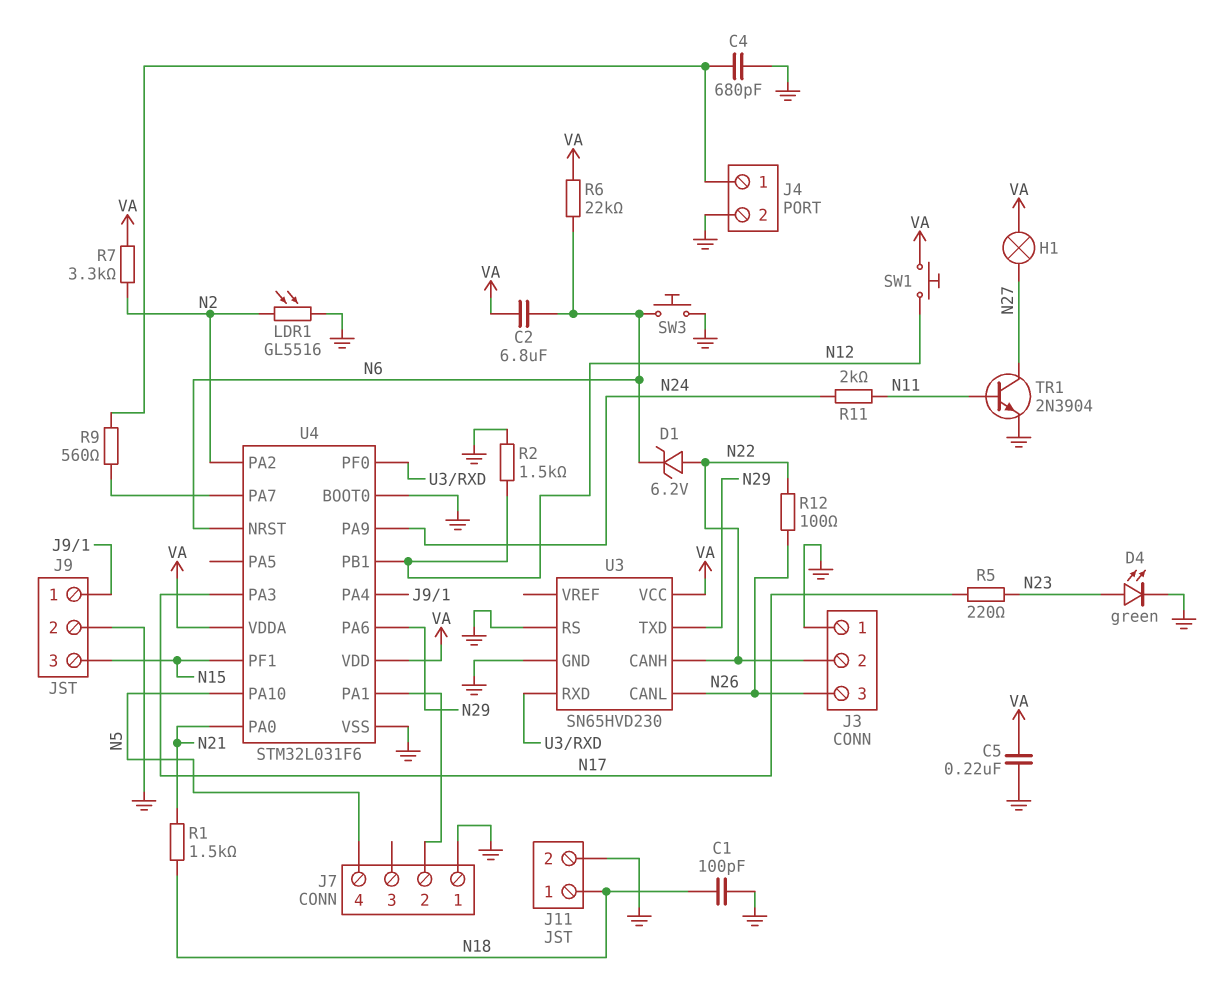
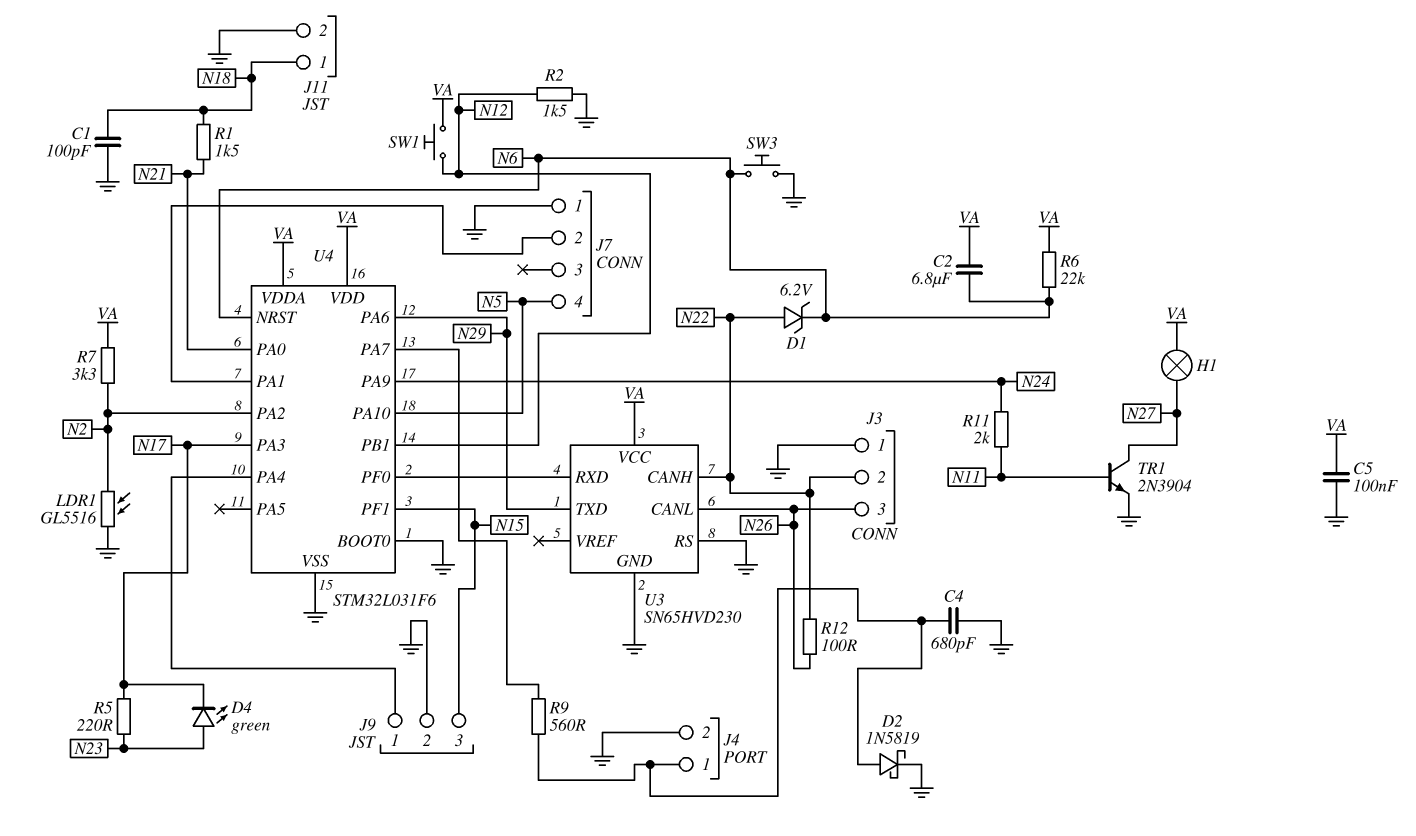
C5: 220nF (GND, VA) -> 100nF (GND, VA)
D2: none -> schottky 1N5819 (A J4/1, K GND)
D4: LED green (A N23, K GND) -> LED green (A N23, K N17)

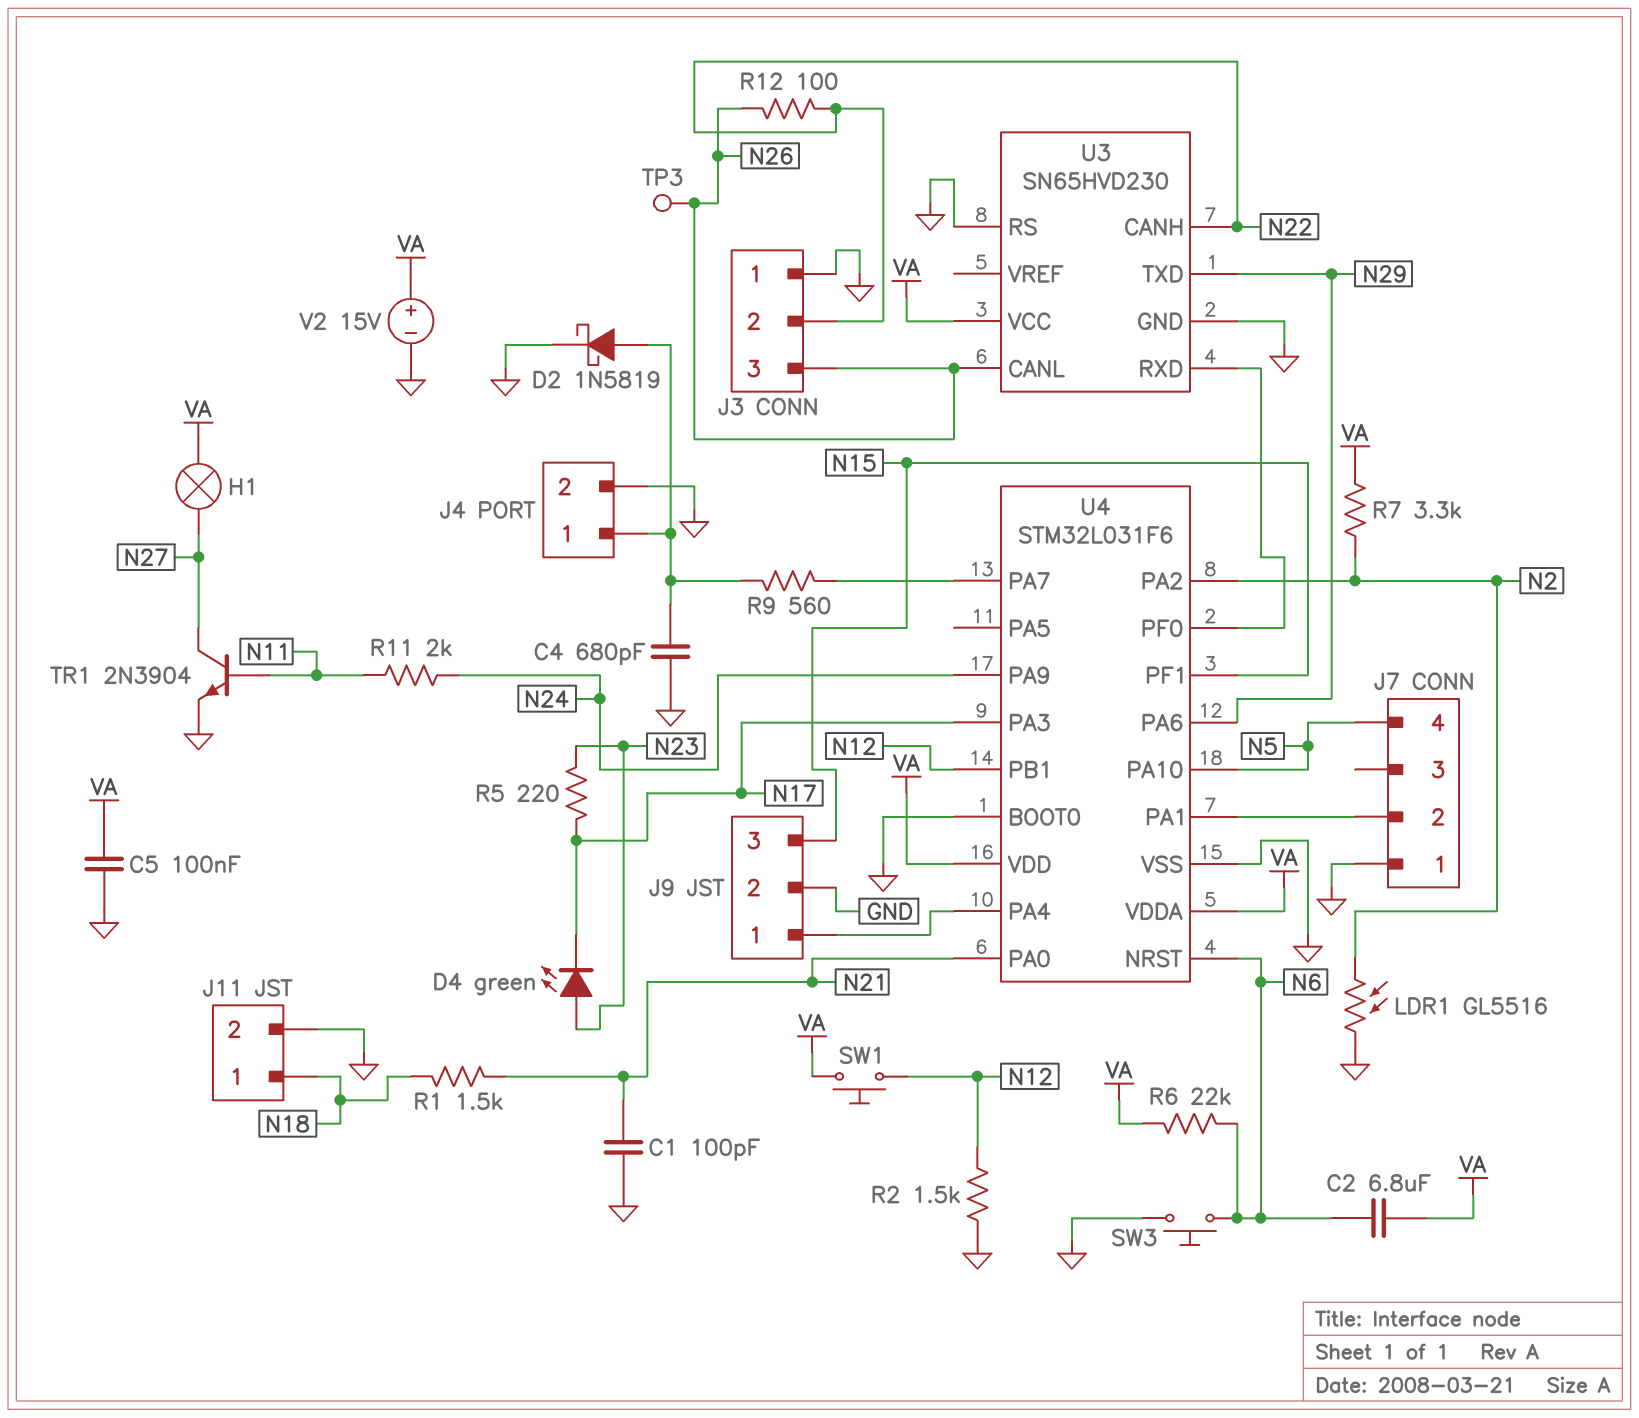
C1: 100pF (GND, N18) -> 100pF (GND, N21)
D1: zener 6.2V (A N22, K N6) -> none
TP3: none -> test point (N26)
V2: none -> 15V (plus VA, minus GND)

